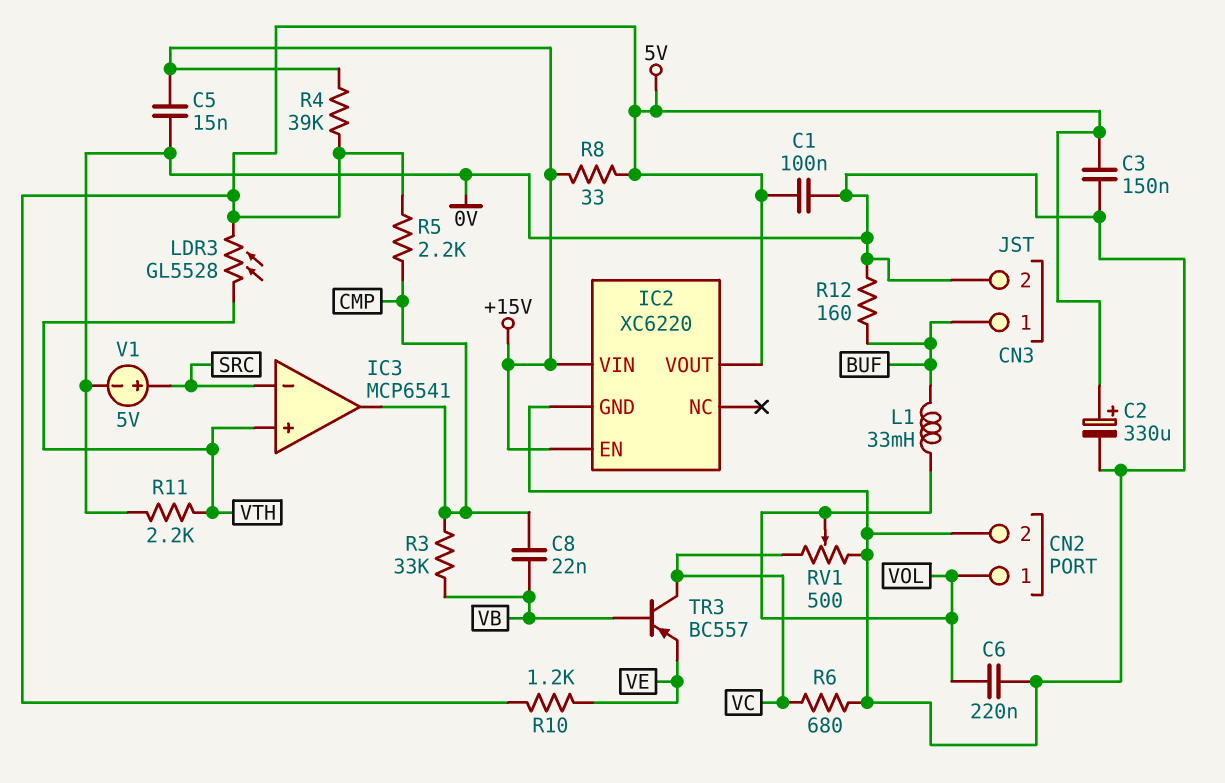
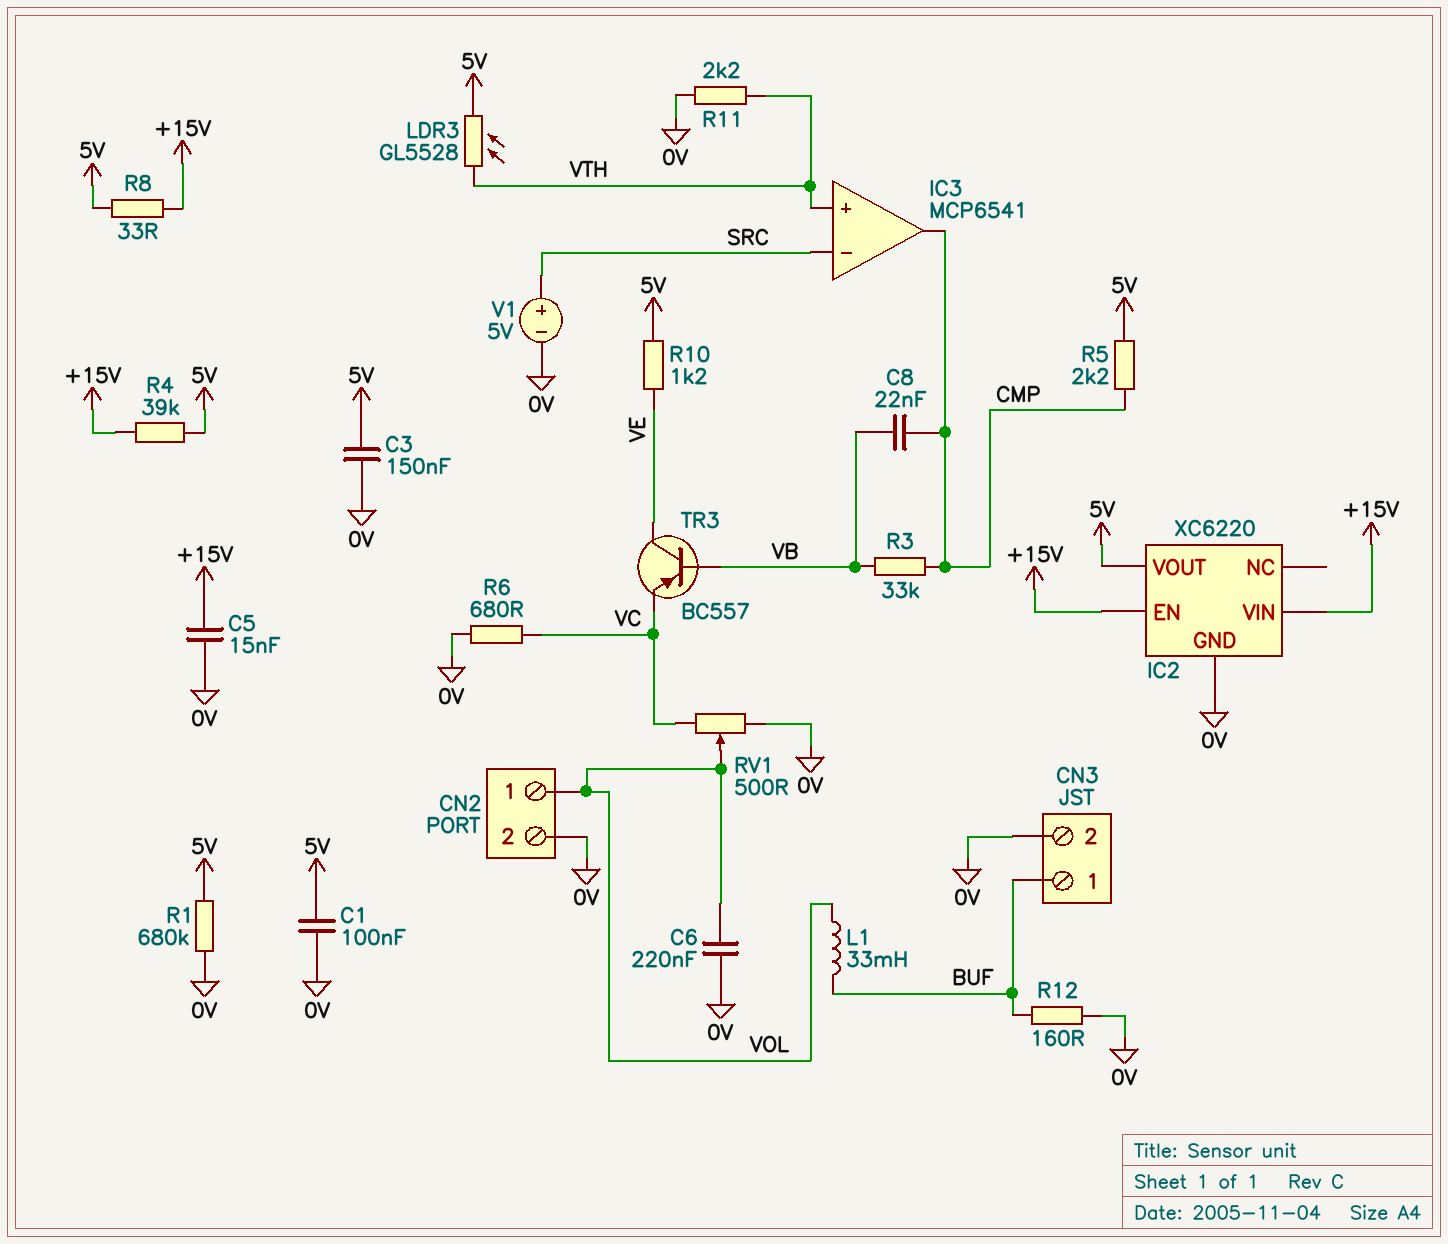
C2: 330uF (plus 5V, minus 0V) -> none
R1: none -> 680k (0V, 5V)
TR3: PNP BC557 (B VB, C VC, E VE) -> PNP BC557 (B VB, C VE, E VC)

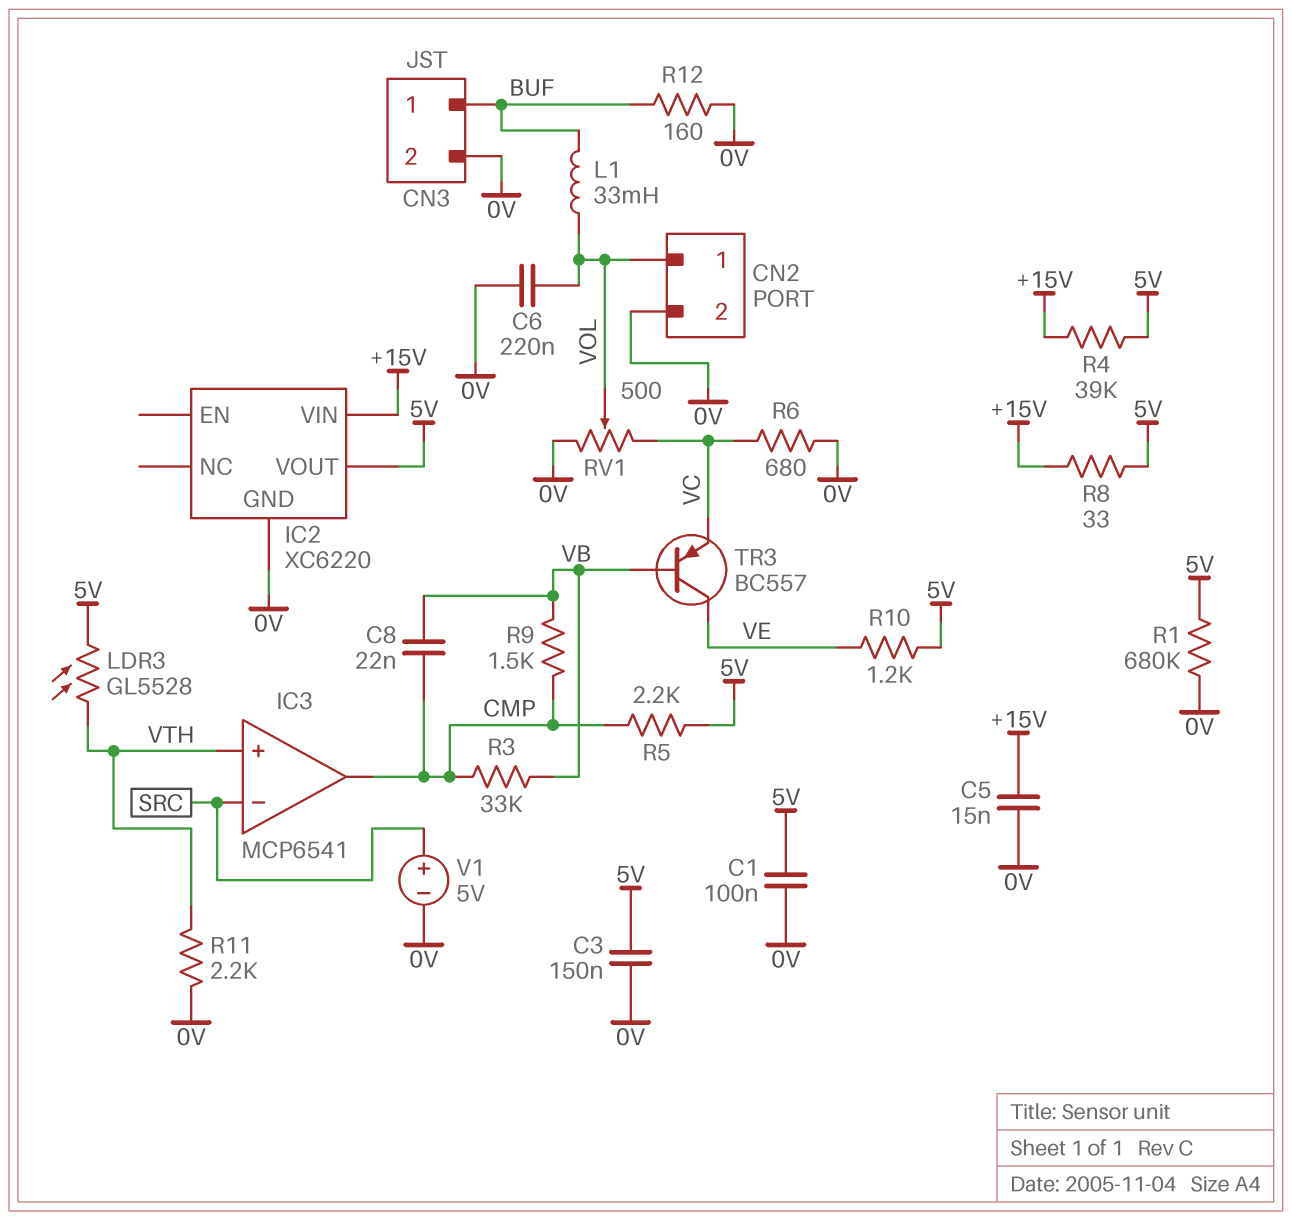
IC2 pin EN: +15V -> none
R9: none -> 1.5k (CMP, VB)

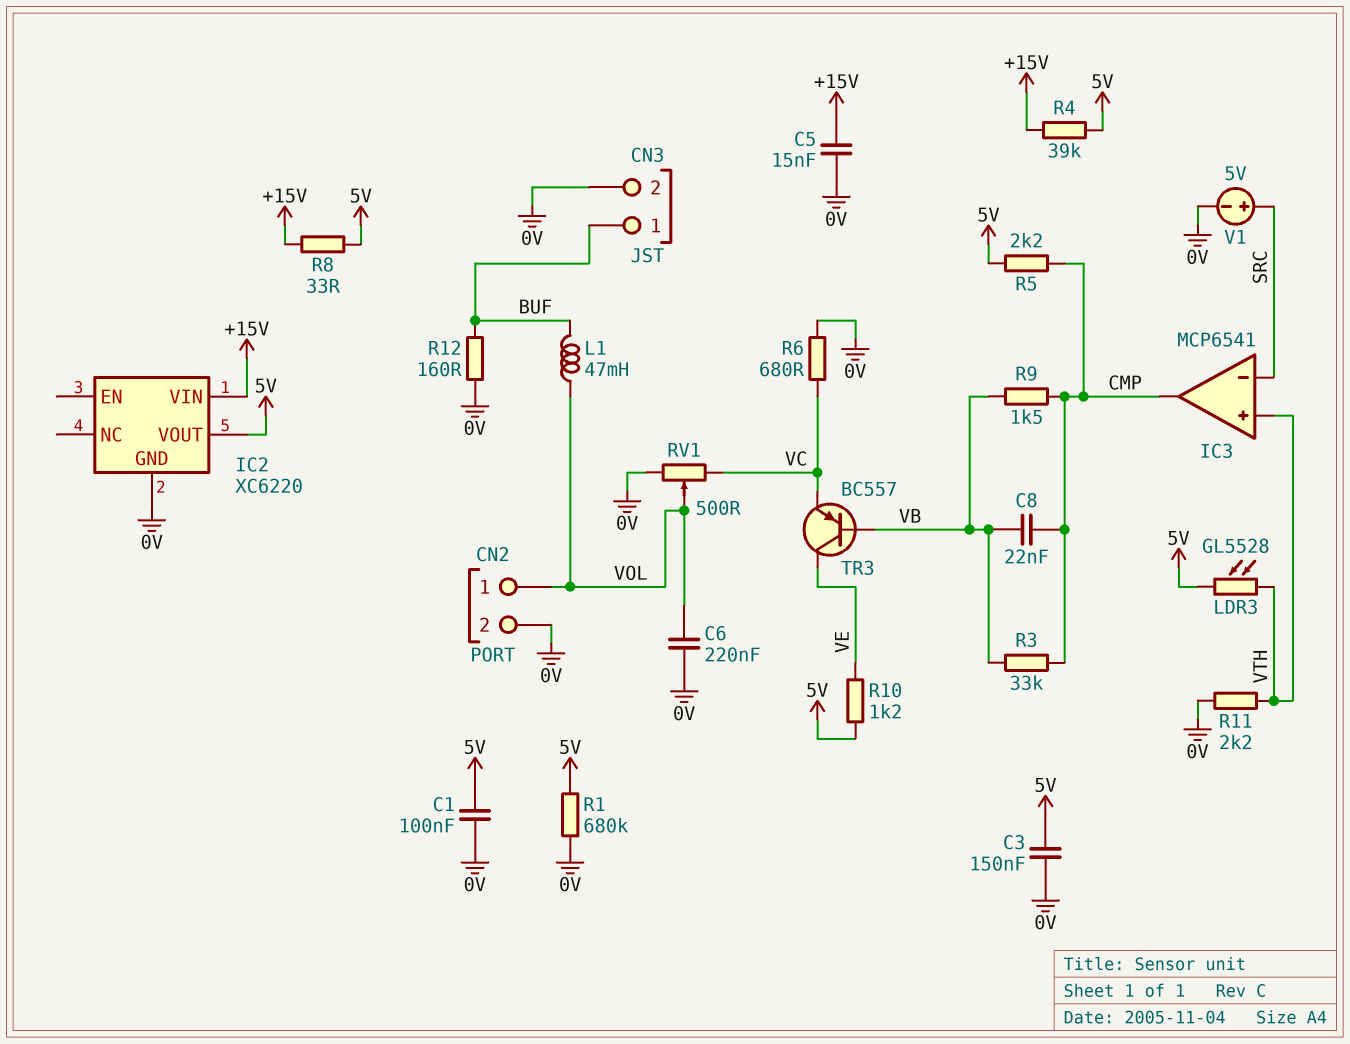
L1: 33mH (BUF, VOL) -> 47mH (BUF, VOL)

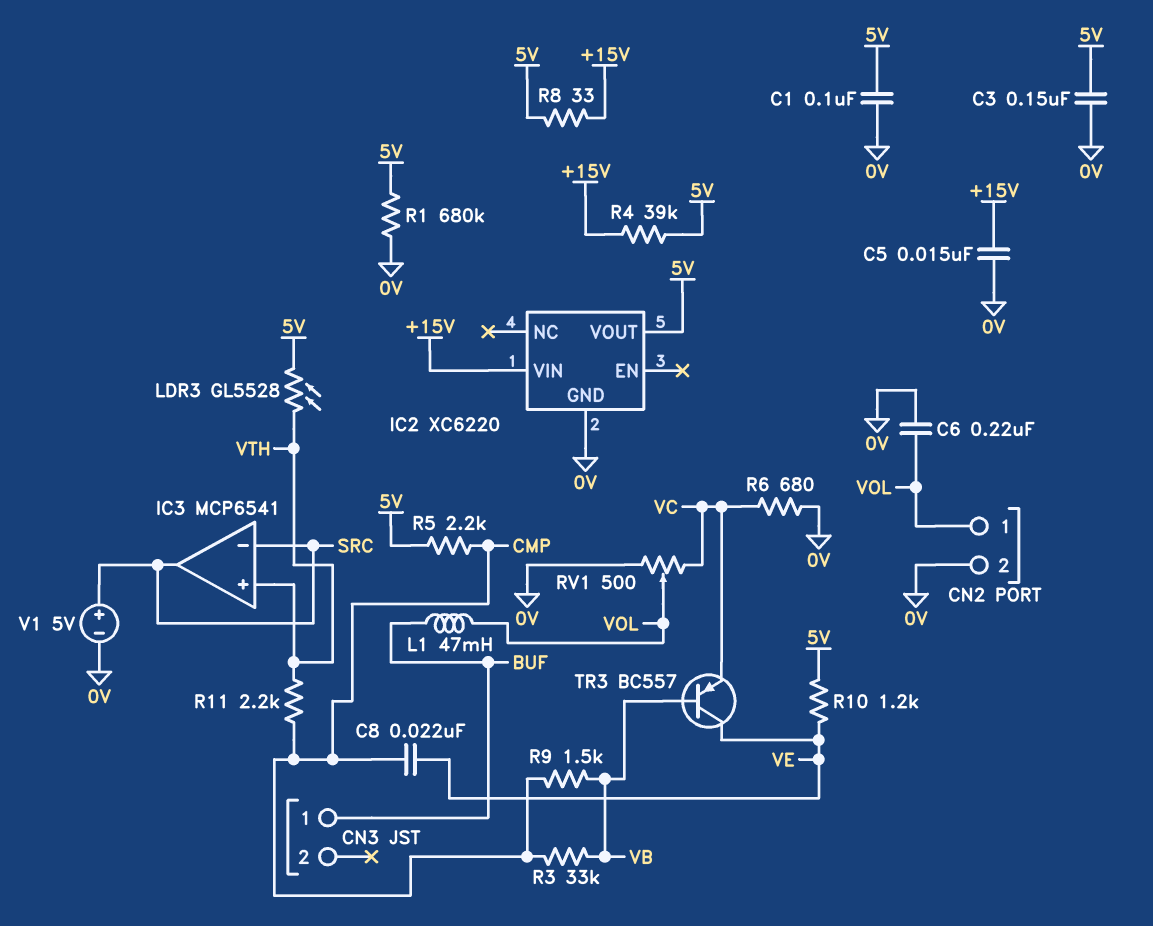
C8: 22nF (CMP, VB) -> 22nF (CMP, VE)
CN3 pin 2: 0V -> none
IC3 pin out: CMP -> SRC
R11: 2.2k (0V, VTH) -> 2.2k (CMP, VTH)
R12: 160 (0V, BUF) -> none

